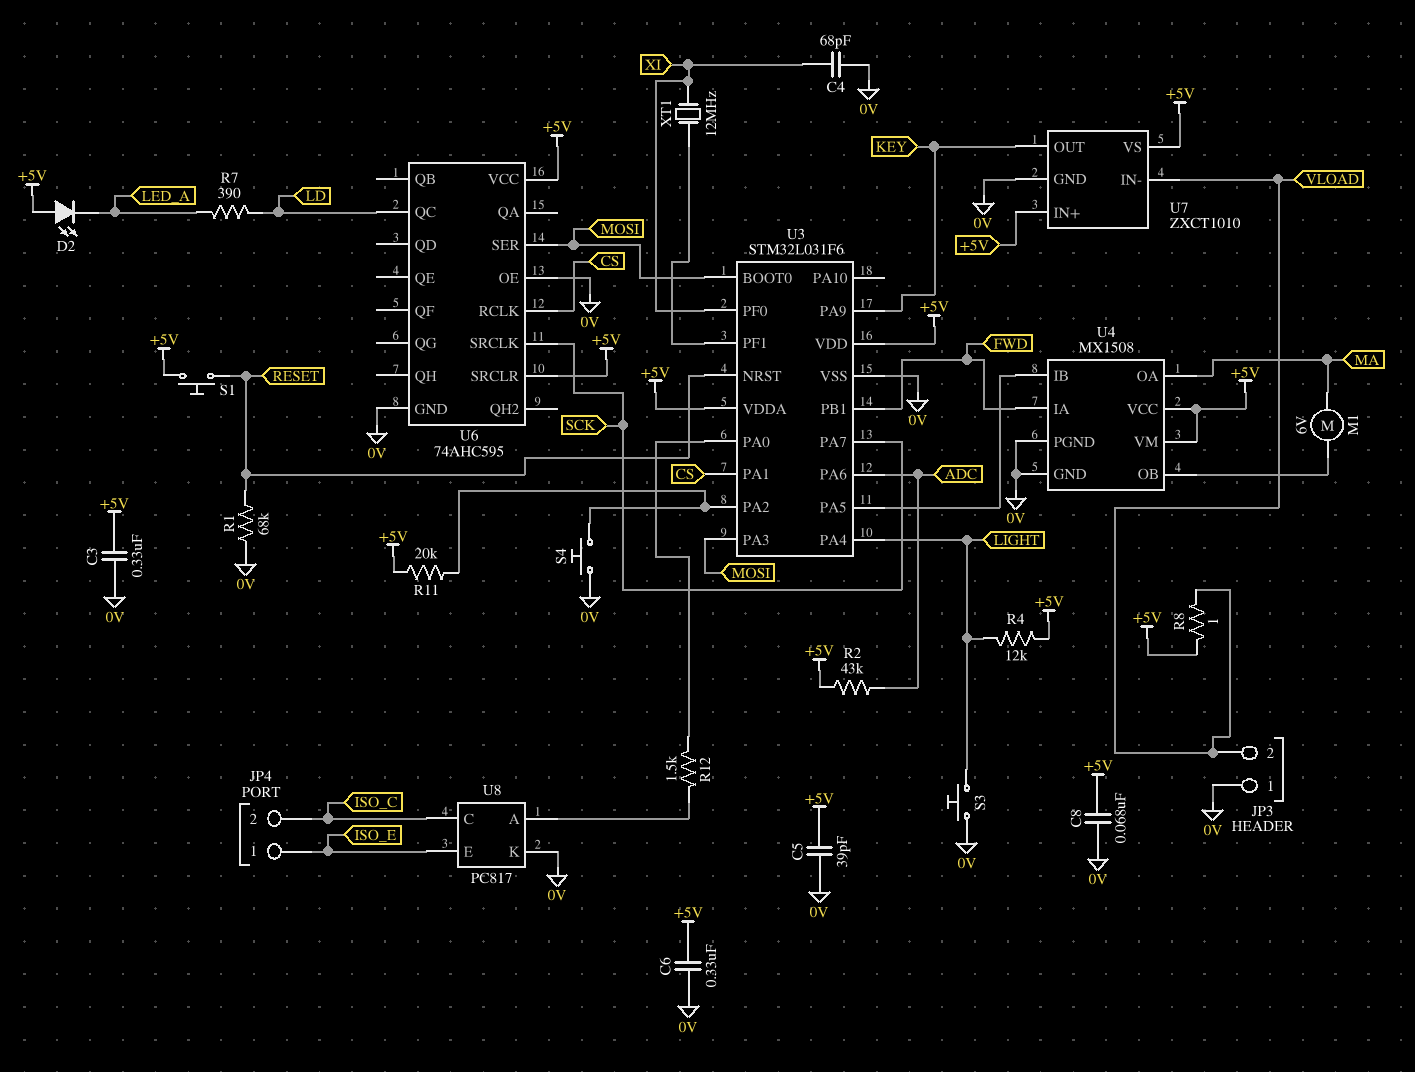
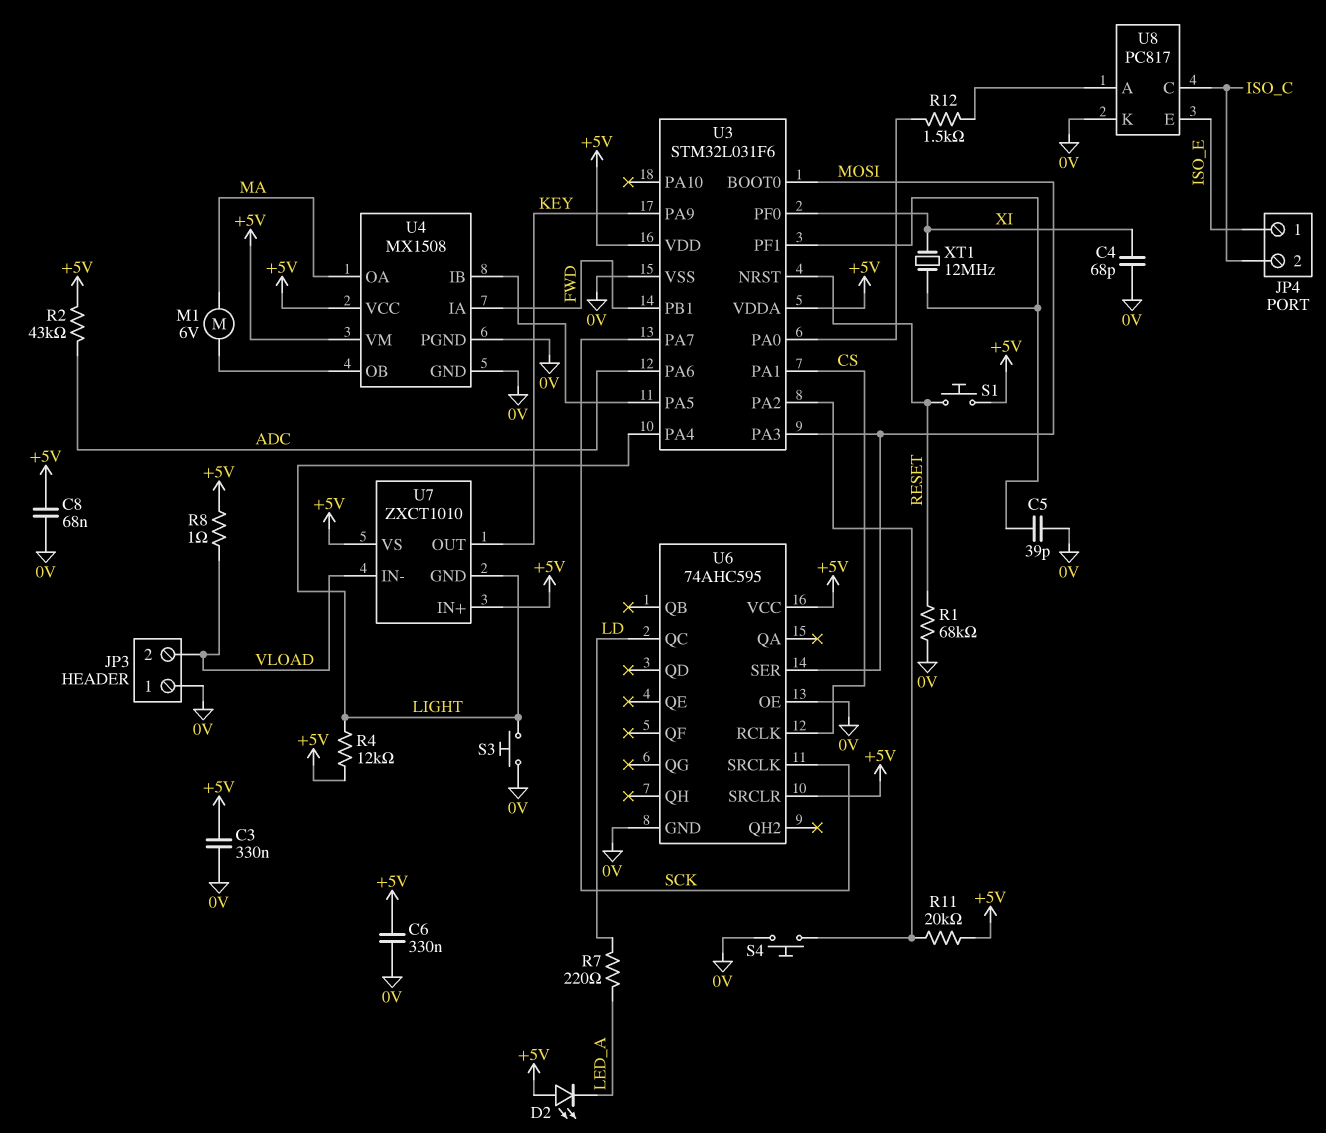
C5: 39pF (+5V, 0V) -> 39pF (0V, U3/PF1)
R7: 390 (LD, LED_A) -> 220 (LD, LED_A)
U7 pin GND: 0V -> LIGHT

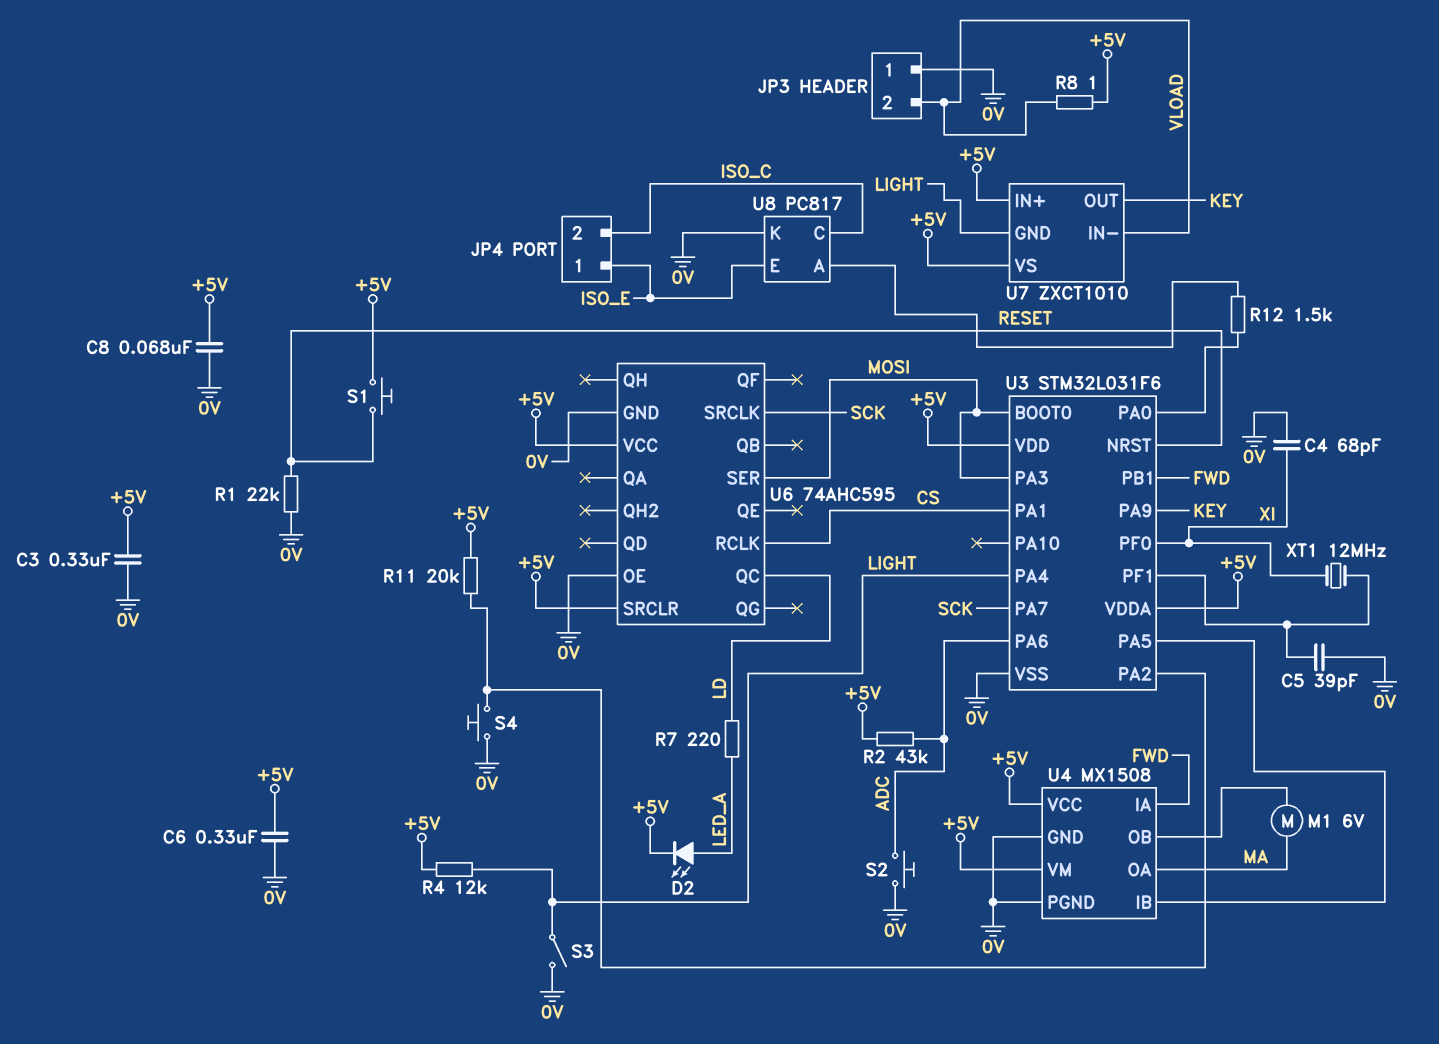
D2: LED (A +5V, K LED_A) -> LED (A LED_A, K +5V)
R1: 68k (0V, RESET) -> 22k (0V, RESET)
S2: none -> button (0V, ADC)
S3: button (0V, LIGHT) -> switch (0V, LIGHT)

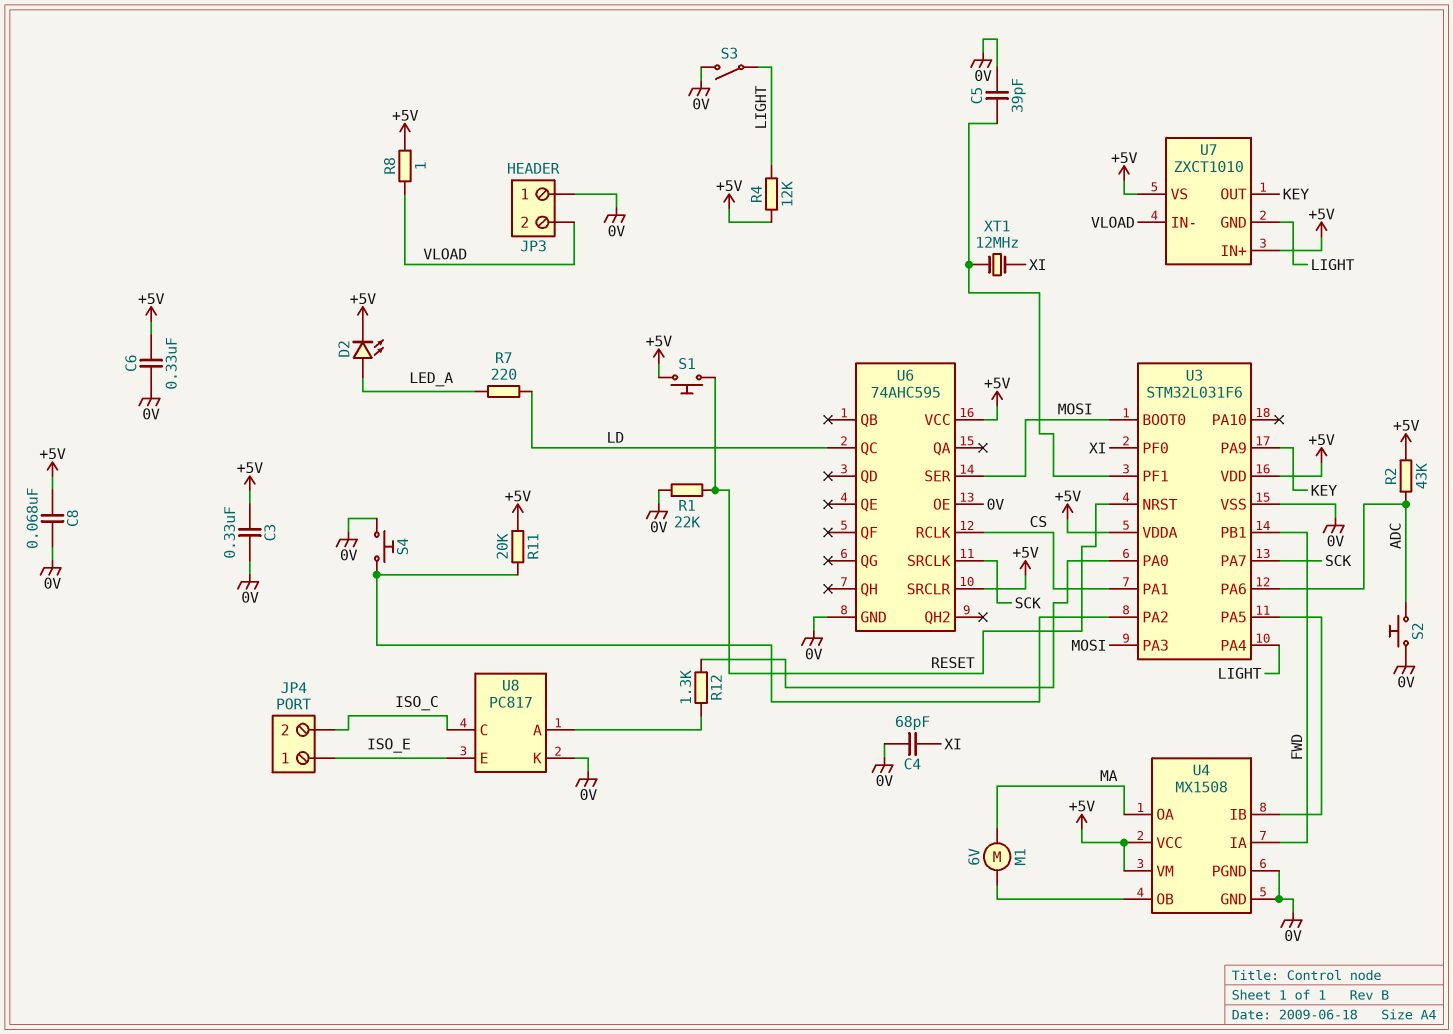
R12: 1.5k (U3/PA0, U8/A) -> 1.3k (U3/PA0, U8/A)

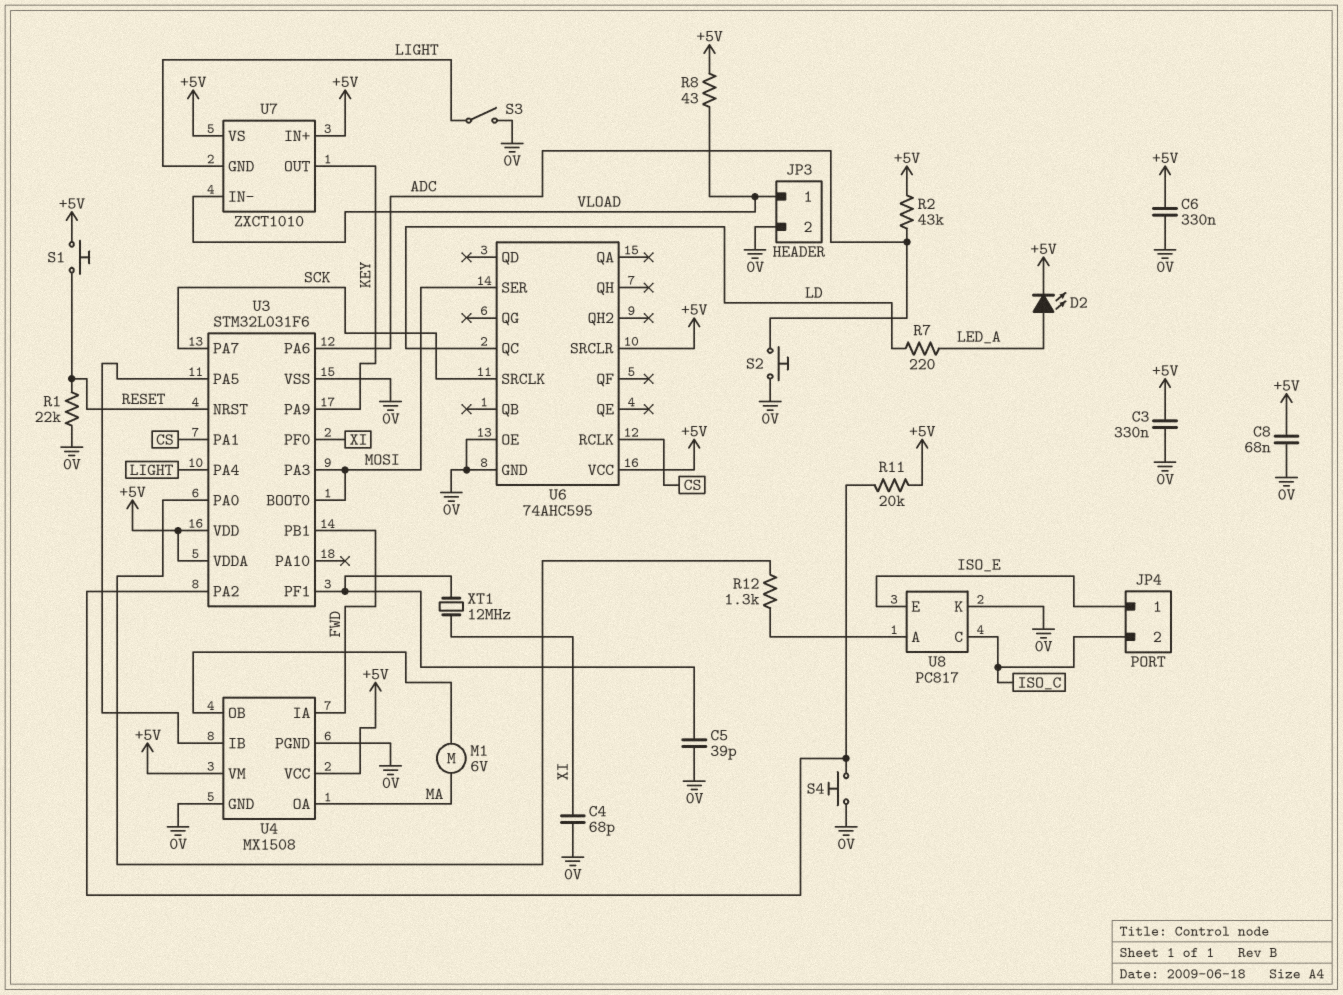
JP3 pin 1: 0V -> VLOAD
JP3 pin 2: VLOAD -> 0V
R4: 12k (+5V, LIGHT) -> none
R8: 1 (+5V, VLOAD) -> 43 (+5V, VLOAD)

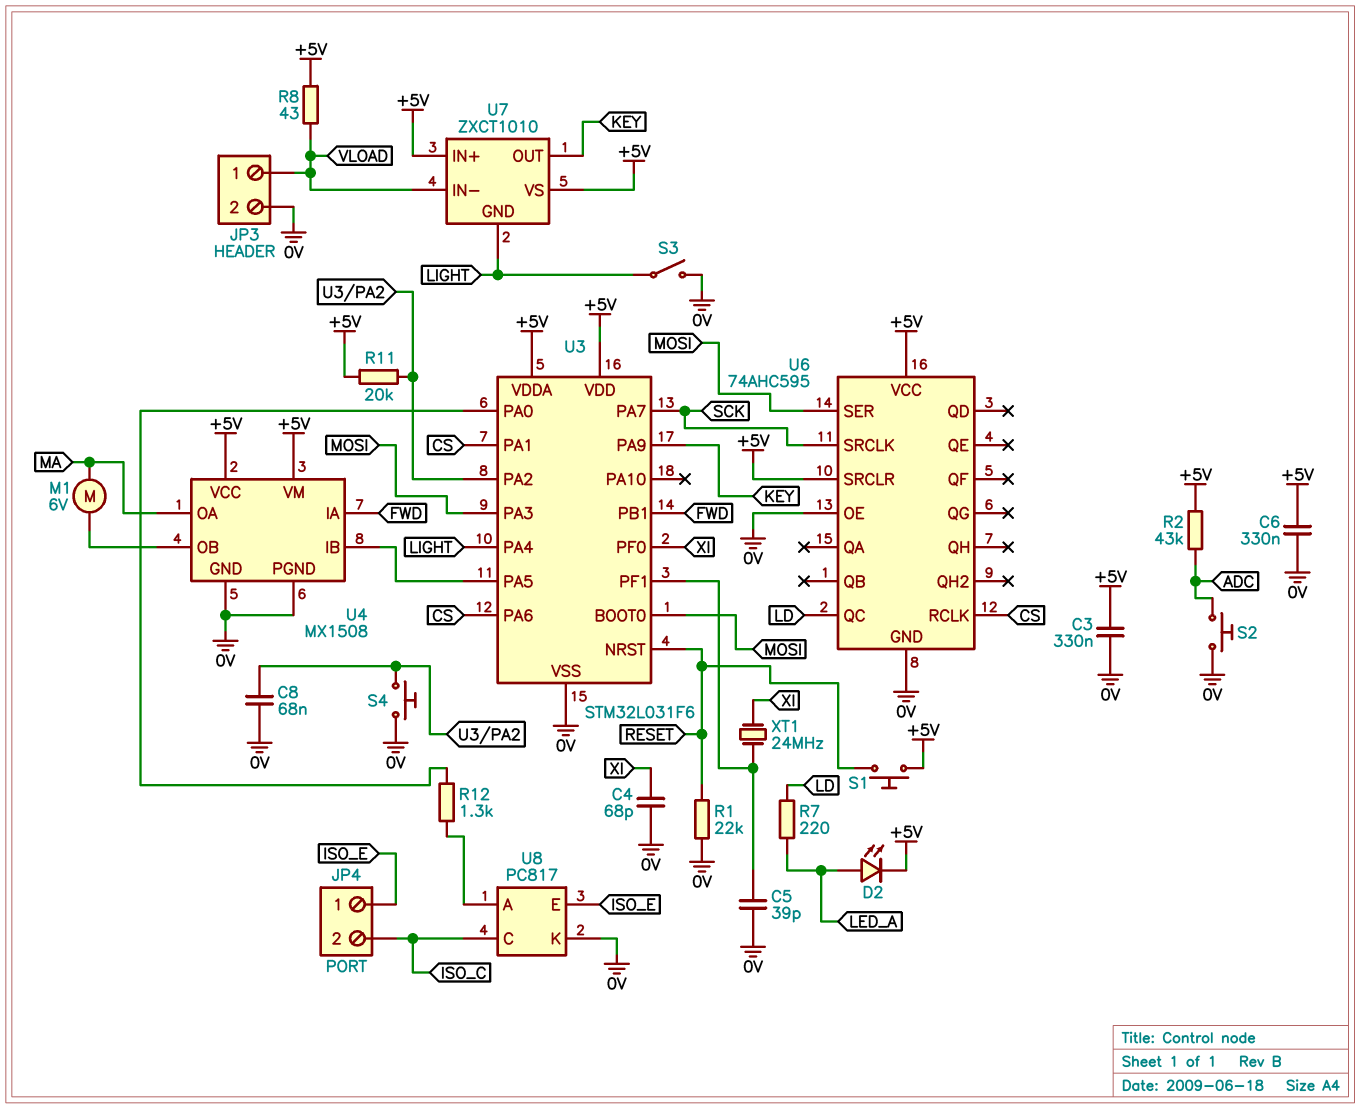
C8: 68nF (+5V, 0V) -> 68nF (0V, U3/PA2)
U3 pin PA6: ADC -> CS
XT1: 12MHz (U3/PF1, XI) -> 24MHz (U3/PF1, XI)

